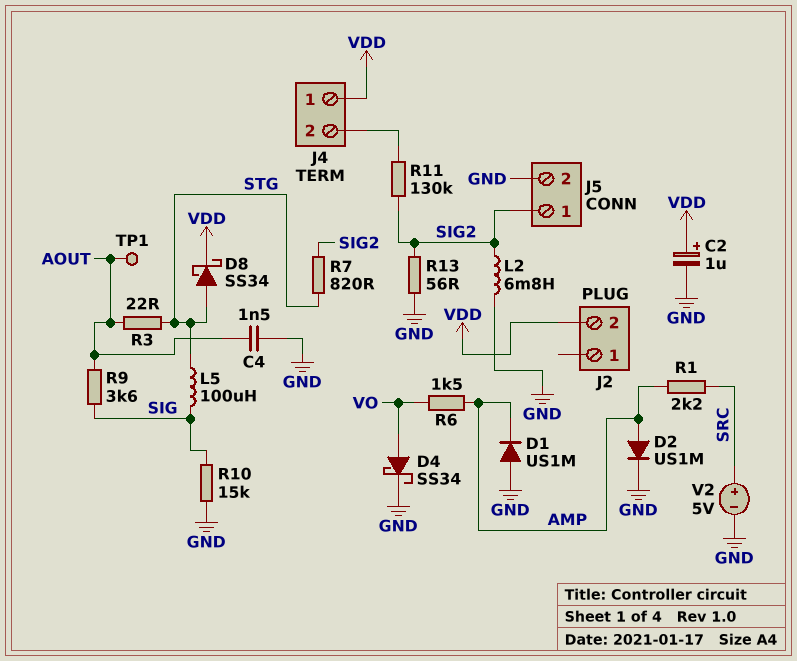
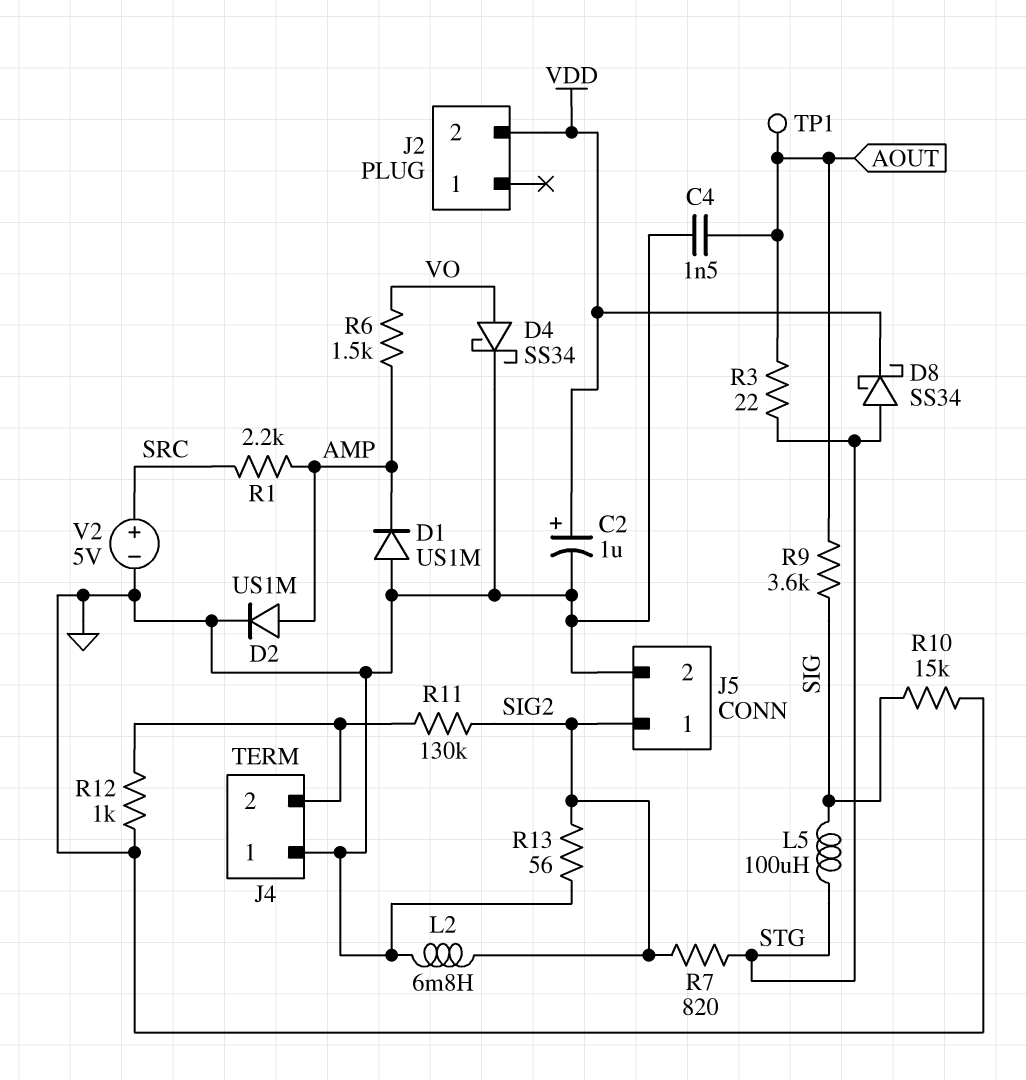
J4 pin 1: VDD -> GND
R12: none -> 1k (GND, J4/2)

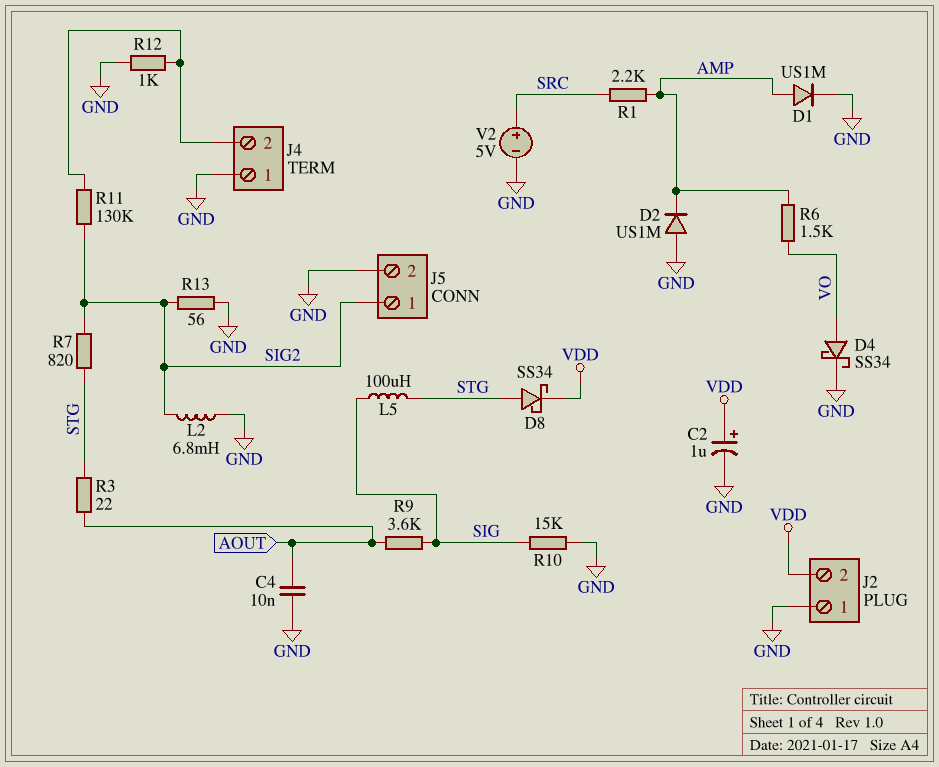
C4: 1.5nF (AOUT, GND) -> 10nF (AOUT, GND)
D1: diode US1M (A GND, K AMP) -> diode US1M (A AMP, K GND)
D2: diode US1M (A AMP, K GND) -> diode US1M (A GND, K AMP)
J2 pin 1: none -> GND
TP1: test point (AOUT) -> none

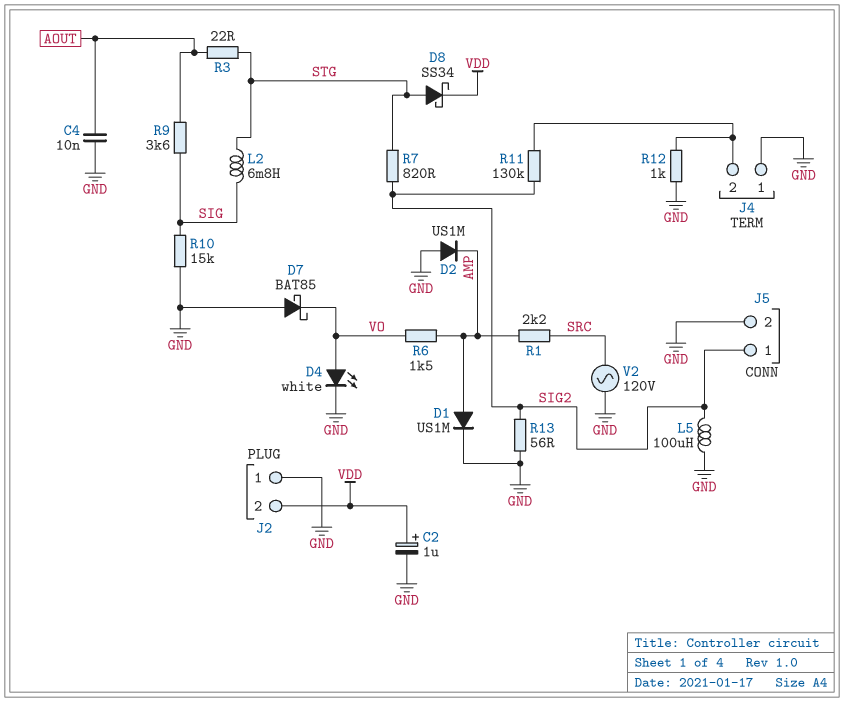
D4: schottky SS34 (A VO, K GND) -> LED white (A VO, K GND)
D7: none -> schottky BAT85 (A GND, K VO)
L2: 6.8mH (GND, SIG2) -> 6.8mH (SIG, STG)
L5: 100uH (SIG, STG) -> 100uH (GND, SIG2)
V2: 5V (plus SRC, minus GND) -> AC 120V (GND, SRC)

